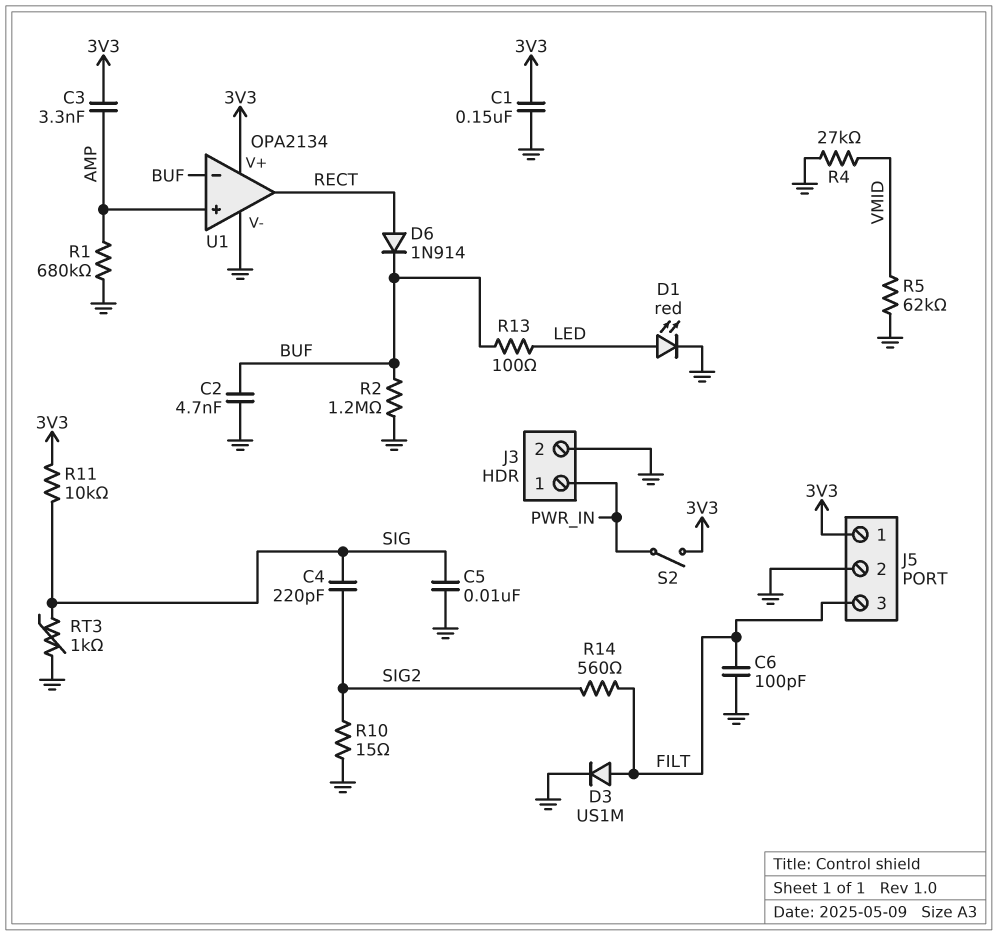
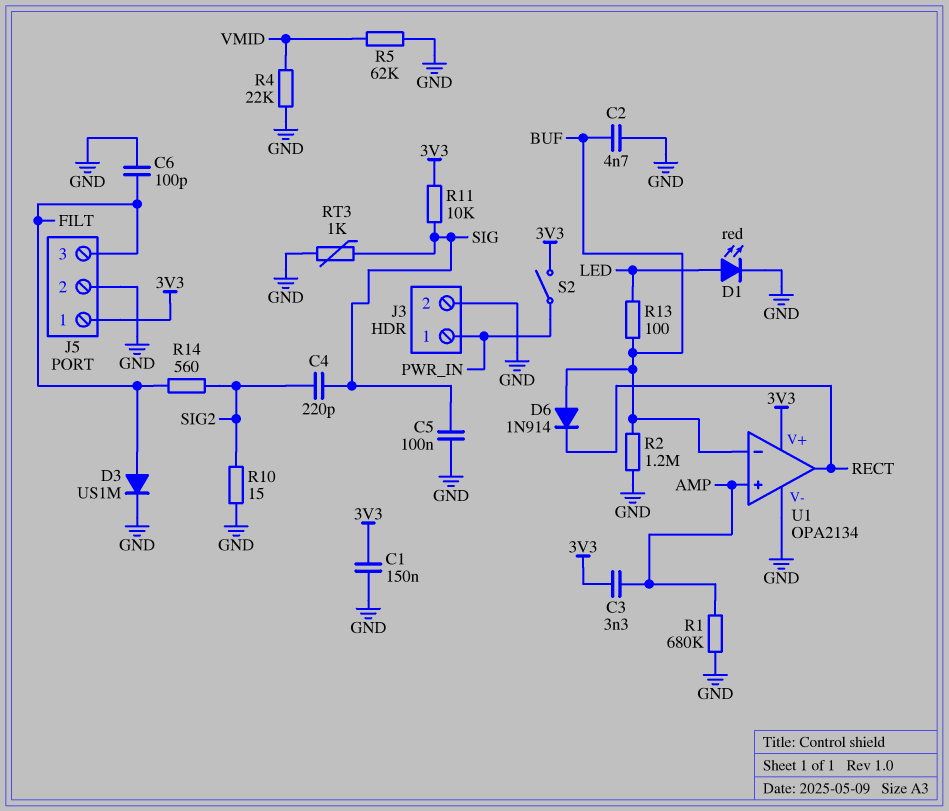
C5: 10nF (GND, SIG) -> 100nF (GND, SIG)
D6: diode 1N914 (A RECT, K BUF) -> diode 1N914 (A BUF, K RECT)
R4: 27k (GND, VMID) -> 22k (GND, VMID)

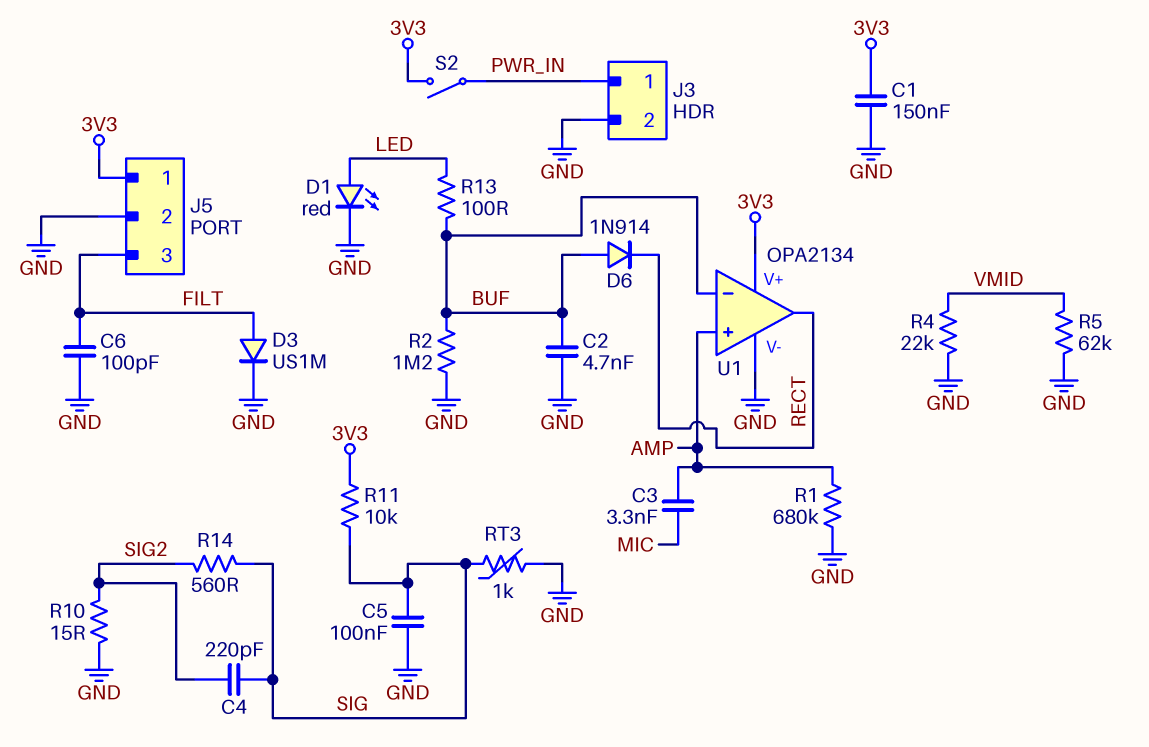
C3: 3.3nF (3V3, AMP) -> 3.3nF (AMP, MIC)
R14: 560 (FILT, SIG2) -> 560 (SIG, SIG2)

